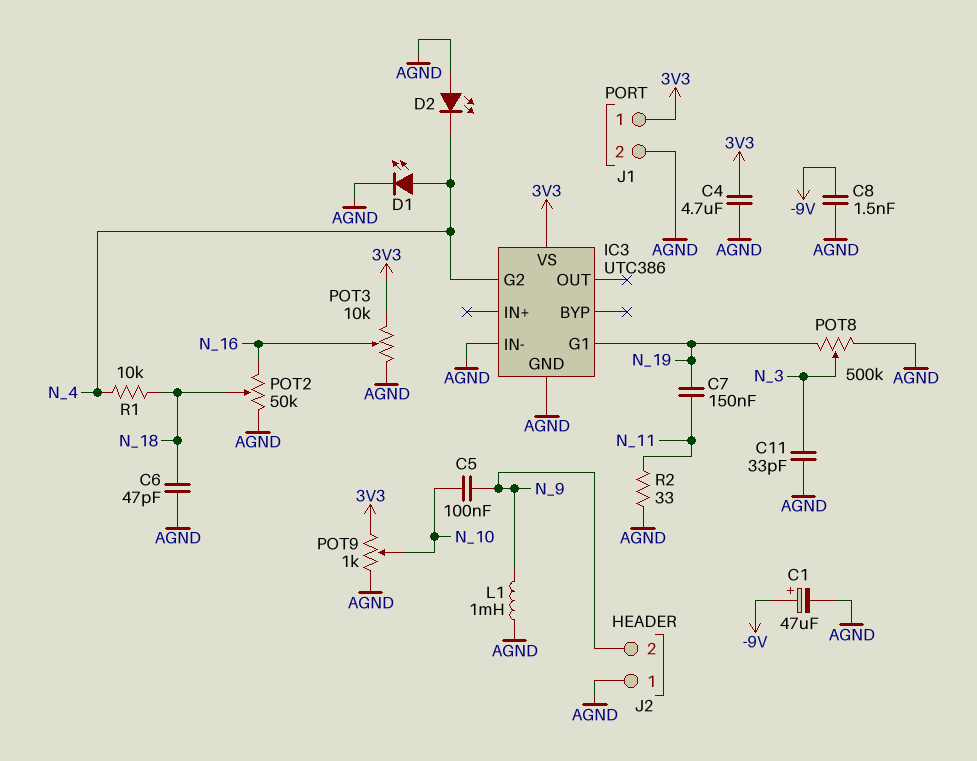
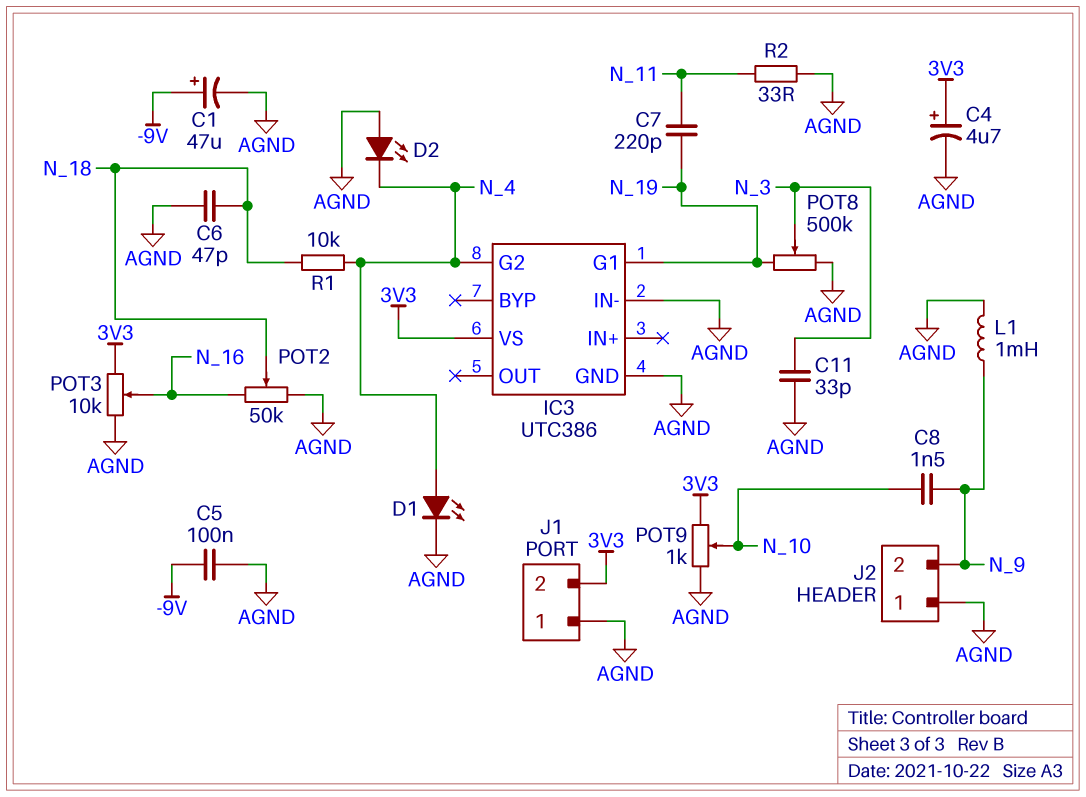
C4: 4.7uF (3V3, AGND) -> 4.7uF (plus 3V3, minus AGND)
C5: 100nF (N_9, N_10) -> 100nF (-9V, AGND)
C7: 150nF (N_11, N_19) -> 220pF (N_11, N_19)
C8: 1.5nF (-9V, AGND) -> 1.5nF (N_9, N_10)
J1 pin 1: 3V3 -> AGND
J1 pin 2: AGND -> 3V3

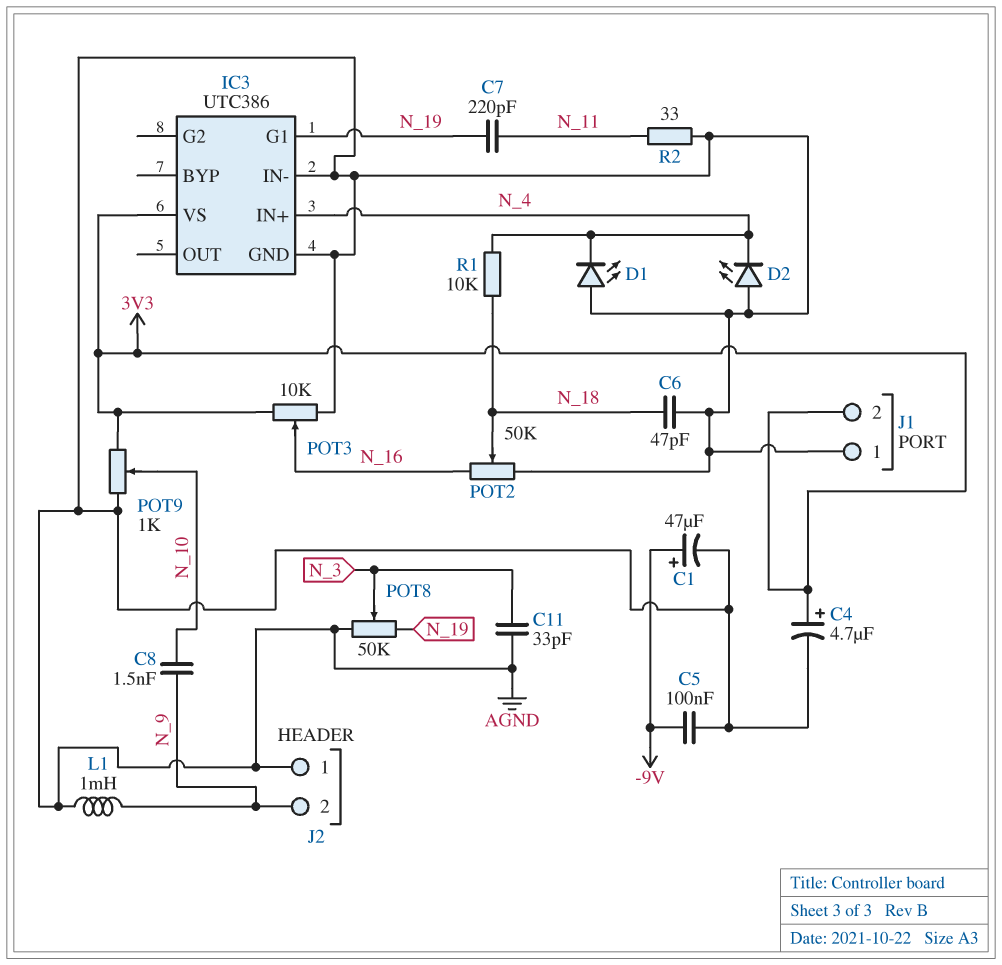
D1: LED (A N_4, K AGND) -> LED (A AGND, K N_4)
IC3 pin G2: N_4 -> none
IC3 pin IN+: none -> N_4
POT8: 500k (AGND, N_19, wiper N_3) -> 50k (AGND, N_19, wiper N_3)

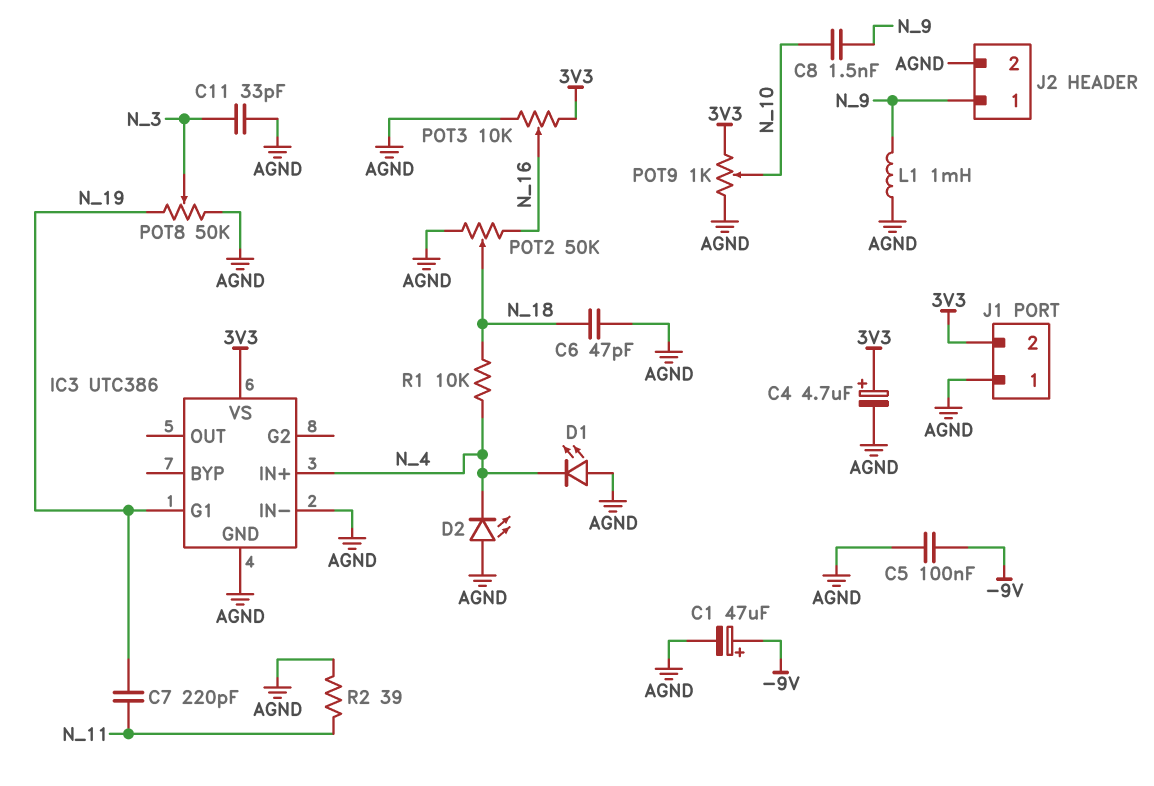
J2 pin 1: AGND -> N_9
J2 pin 2: N_9 -> AGND
R2: 33 (AGND, N_11) -> 39 (AGND, N_11)

